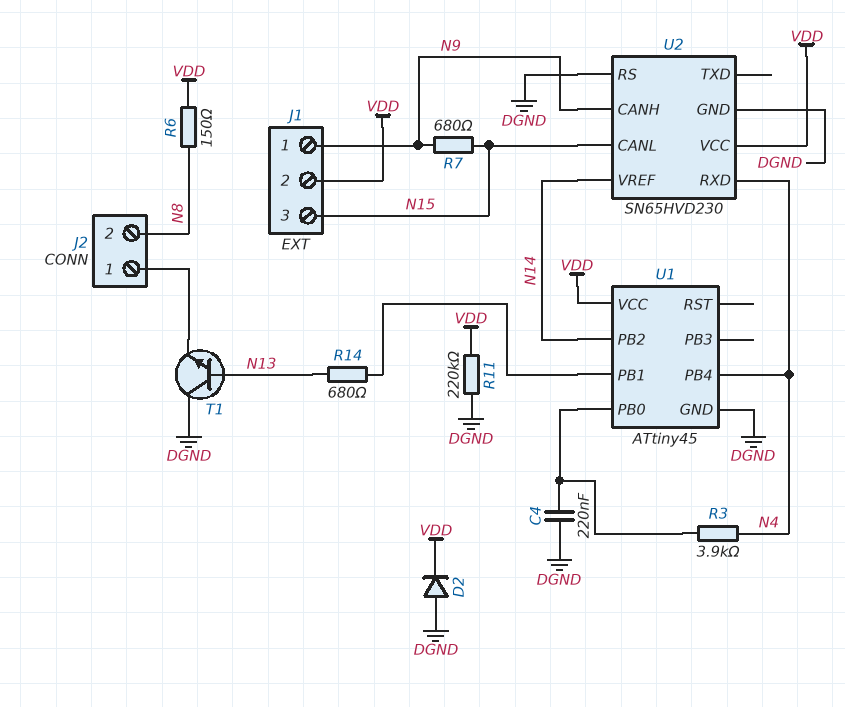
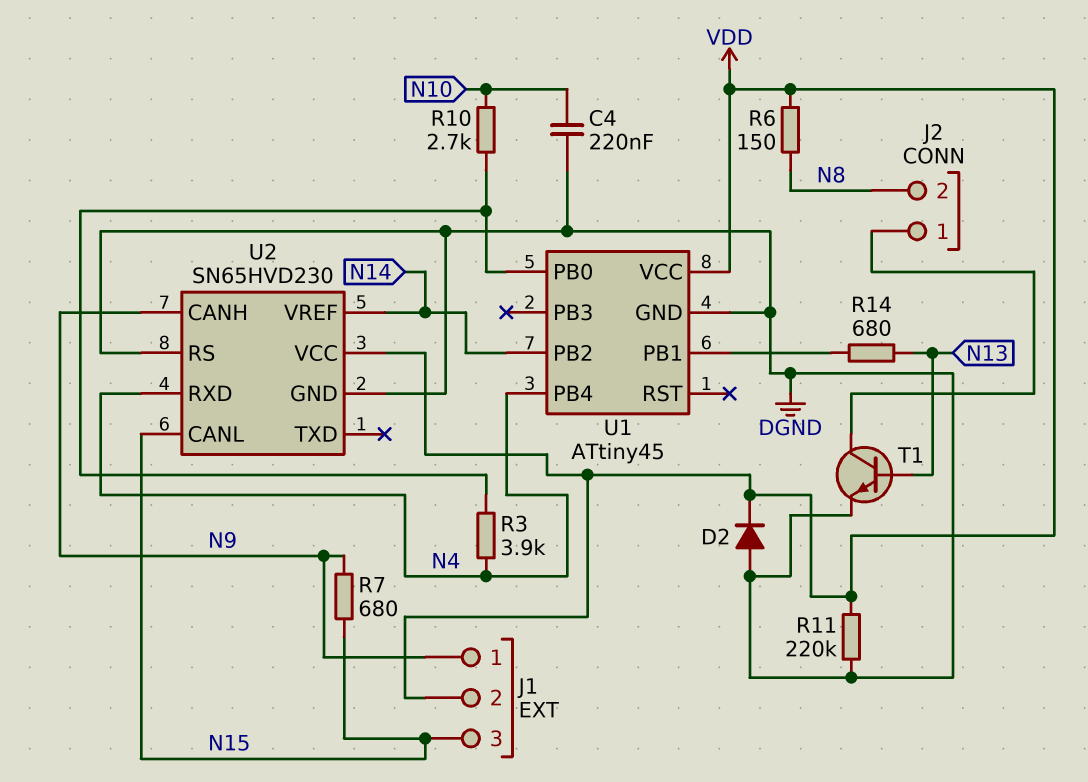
C4: 220nF (DGND, U1/PB0) -> 220nF (DGND, N10)
R10: none -> 2.7k (N10, U1/PB0)
T1: NPN (B N13, C DGND, E J2/1) -> NPN (B N13, C J2/1, E DGND)

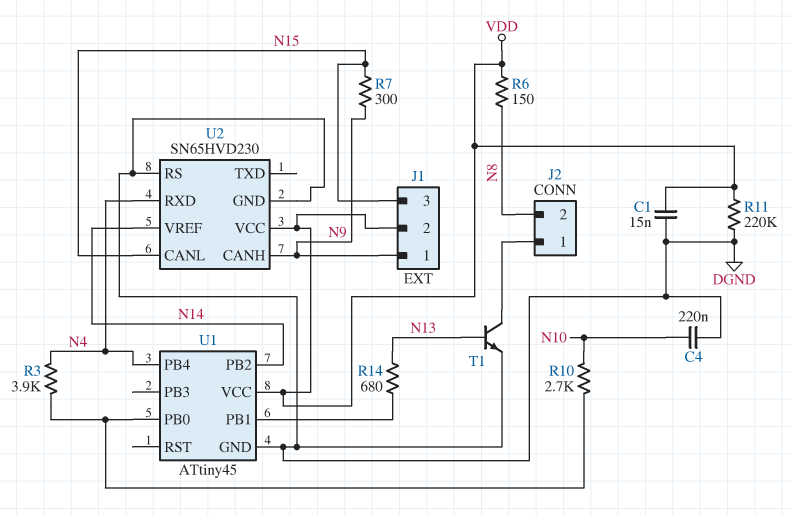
C1: none -> 15nF (DGND, VDD)
D2: diode (A DGND, K VDD) -> none
R7: 680 (N9, N15) -> 300 (N9, N15)

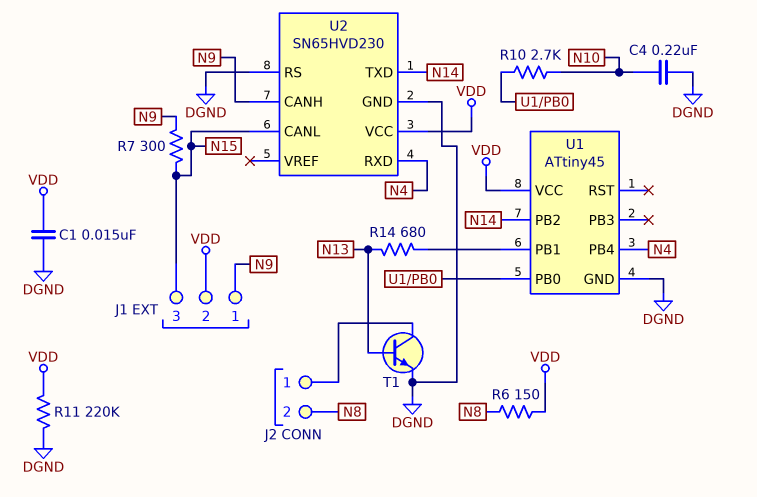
R3: 3.9k (N4, U1/PB0) -> none
U2 pin TXD: none -> N14
U2 pin VREF: N14 -> none

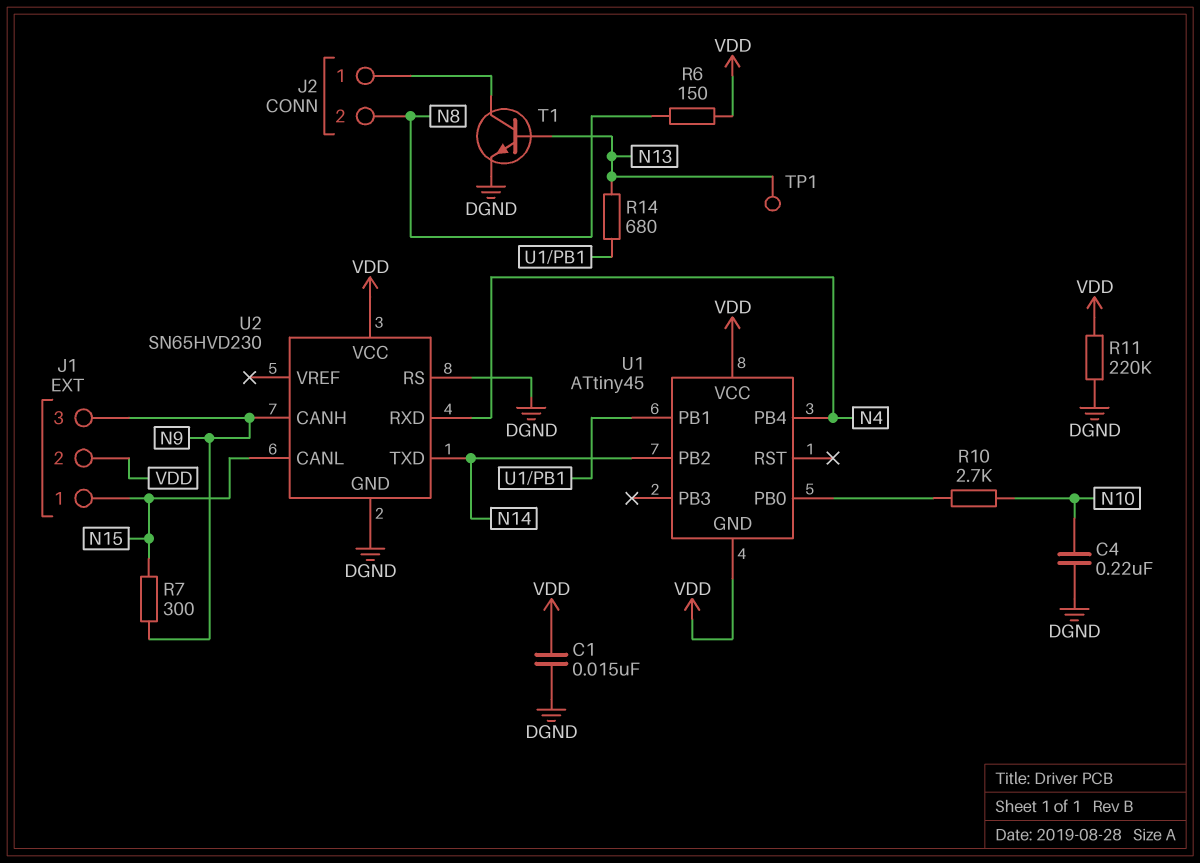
J1 pin 1: N9 -> N15
J1 pin 3: N15 -> N9
TP1: none -> test point (N13)
U1 pin GND: DGND -> VDD

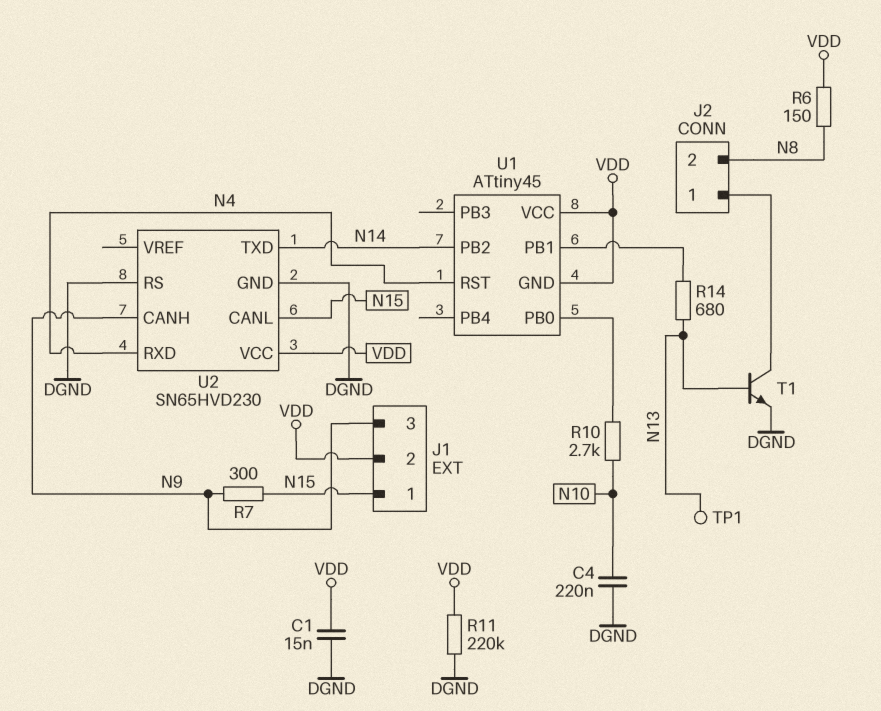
U1 pin PB4: N4 -> none
U1 pin RST: none -> N4

